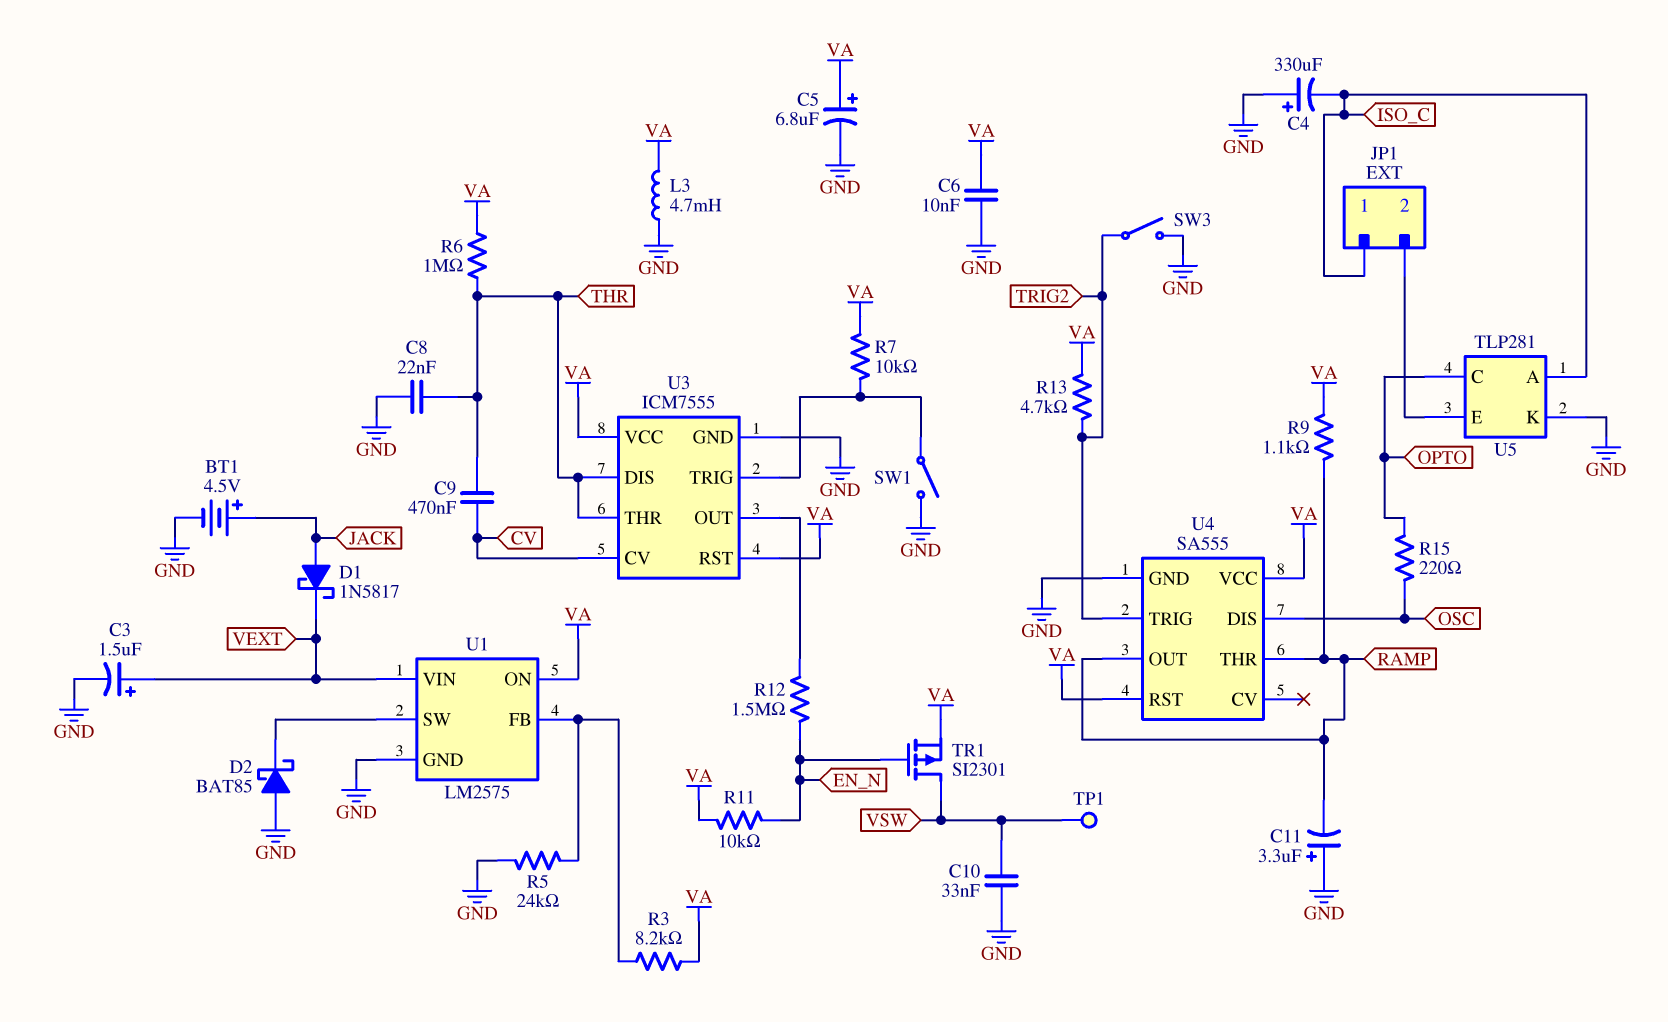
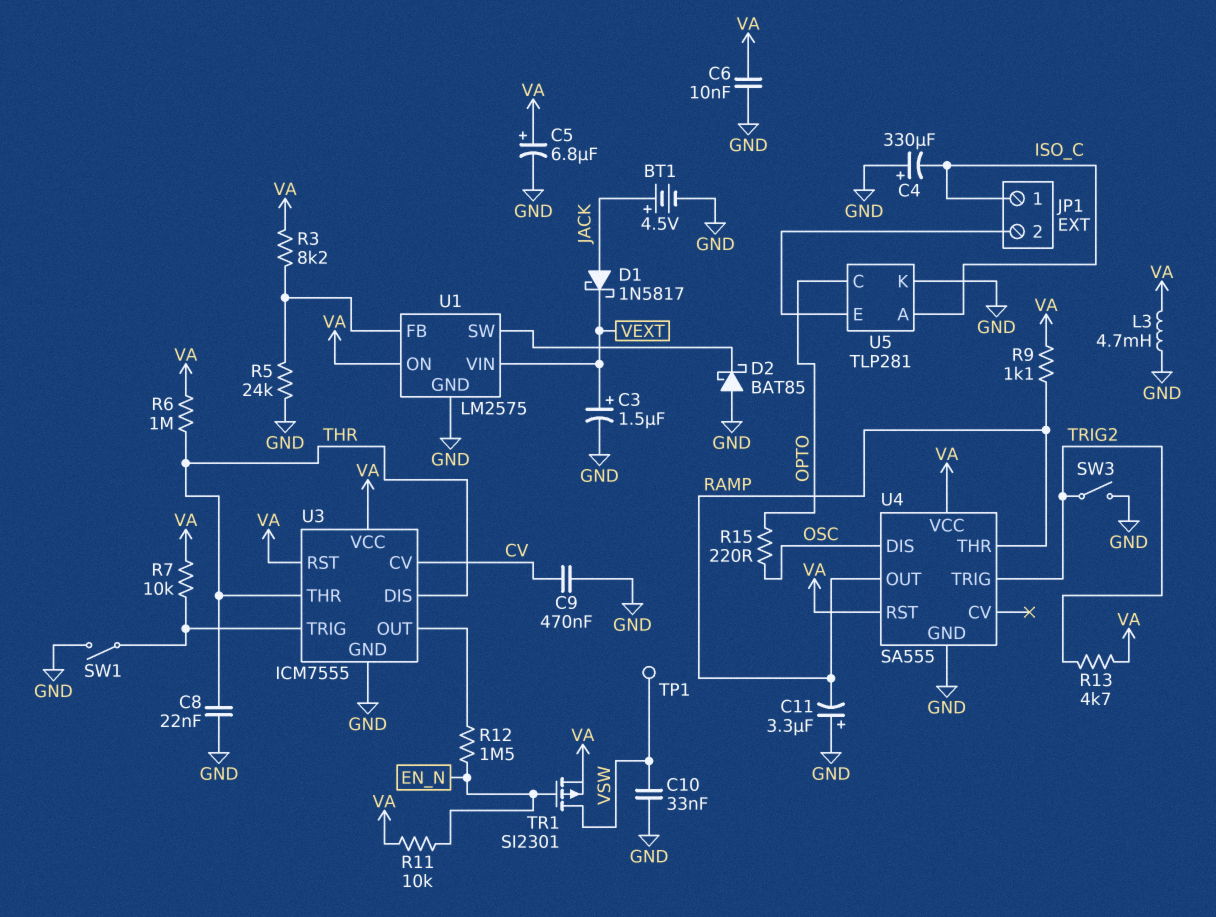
C9: 470nF (CV, THR) -> 470nF (CV, GND)

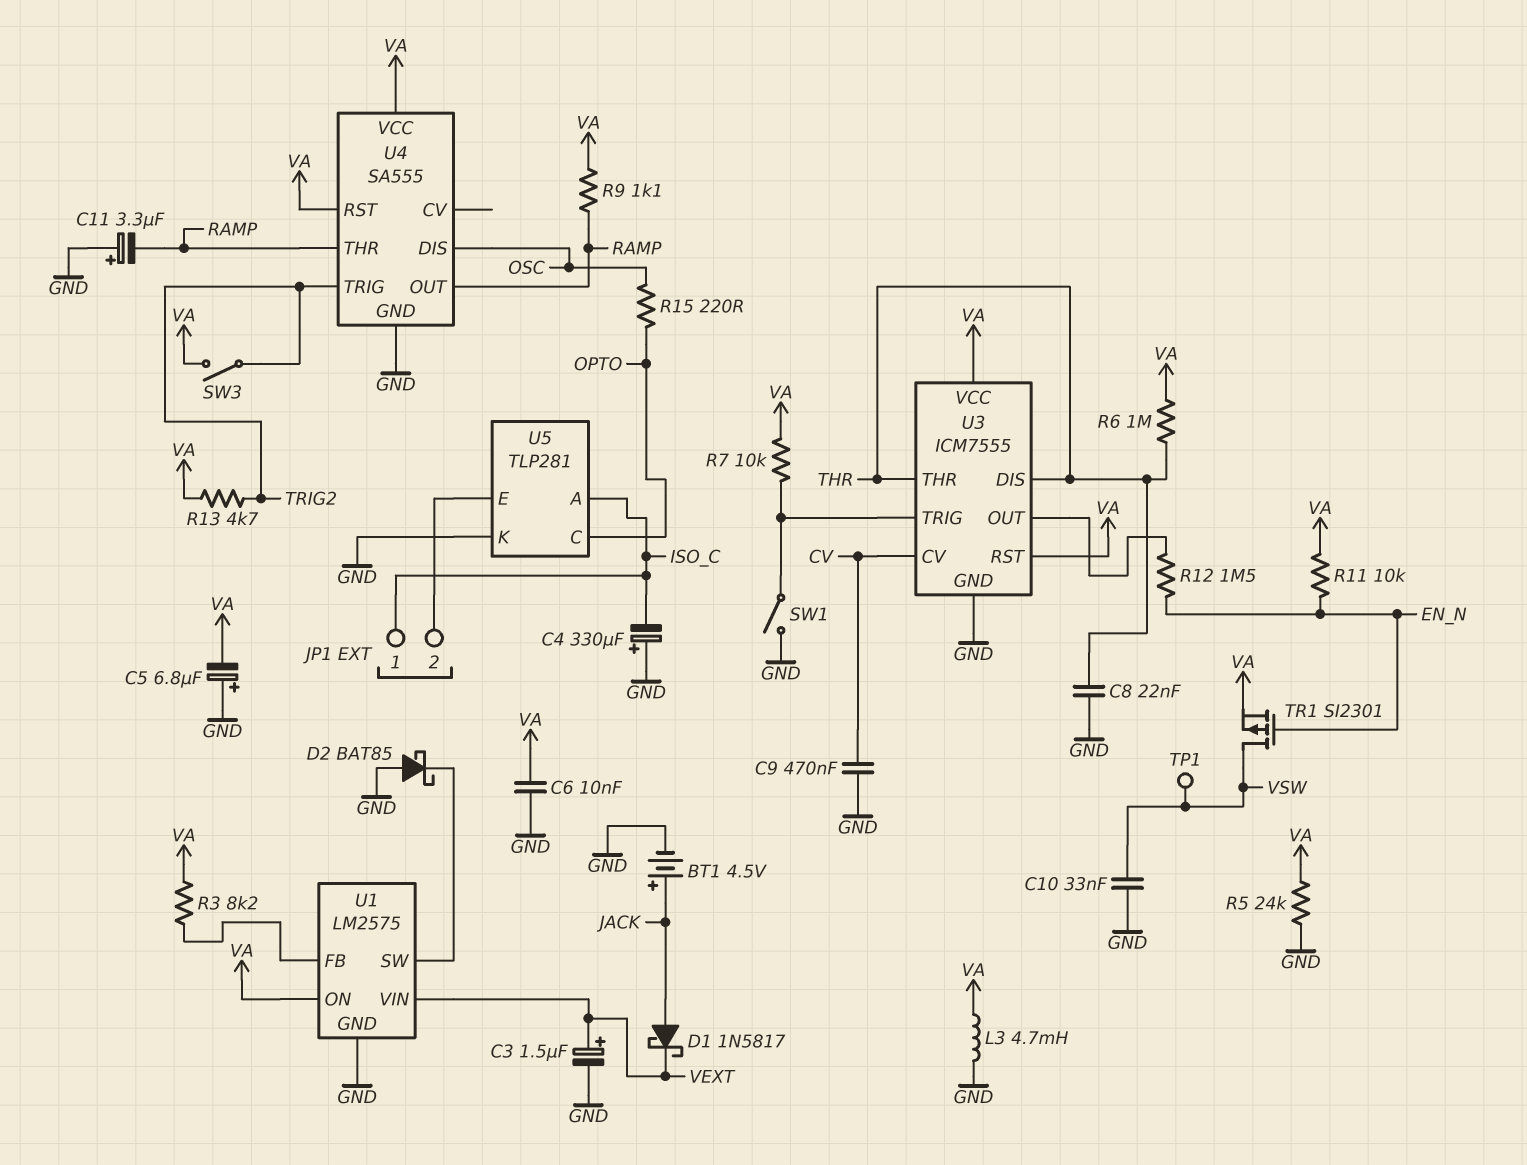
C5: 6.8uF (plus VA, minus GND) -> 6.8uF (plus GND, minus VA)
R5: 24k (GND, U1/FB) -> 24k (GND, VA)
SW3: switch (GND, TRIG2) -> switch (TRIG2, VA)

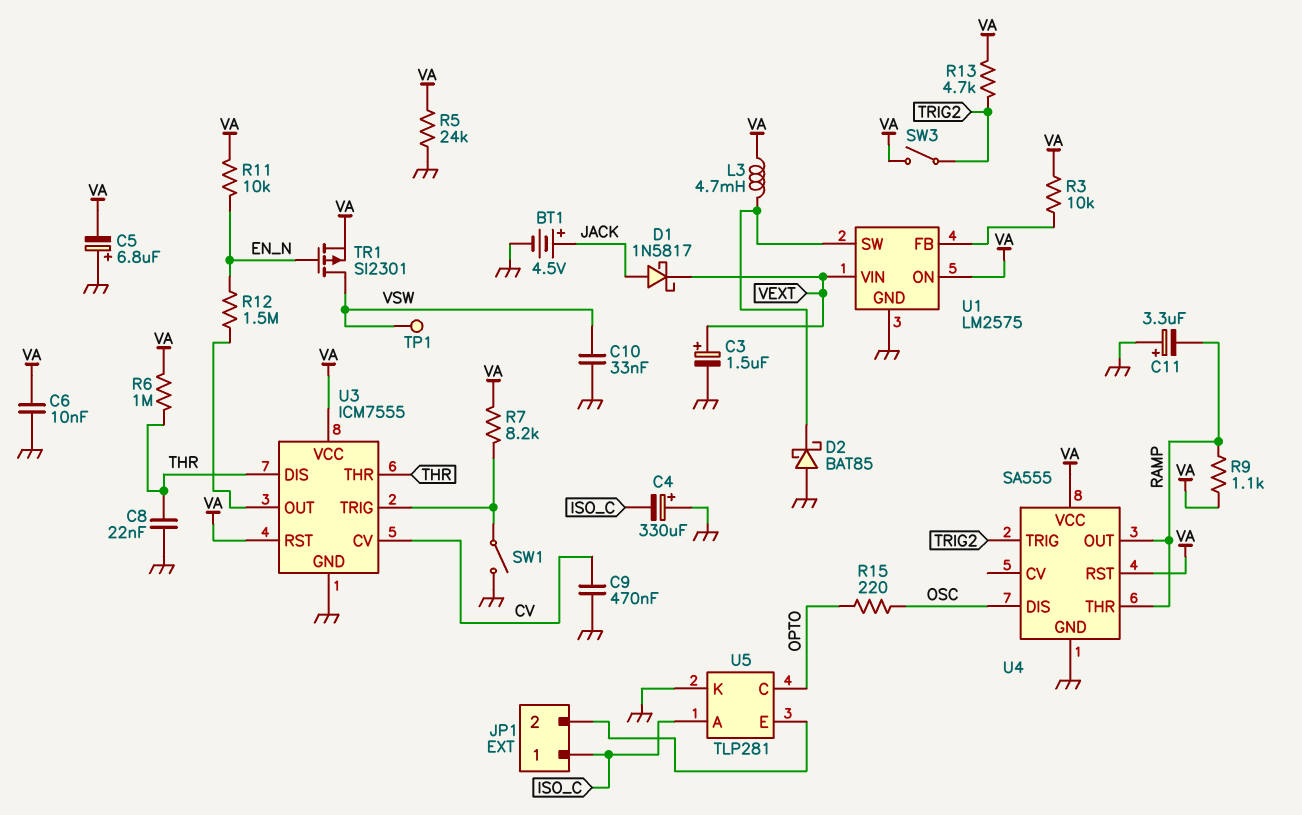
L3: 4.7mH (GND, VA) -> 4.7mH (U1/SW, VA)
R3: 8.2k (U1/FB, VA) -> 10k (U1/FB, VA)
R7: 10k (U3/TRIG, VA) -> 8.2k (U3/TRIG, VA)

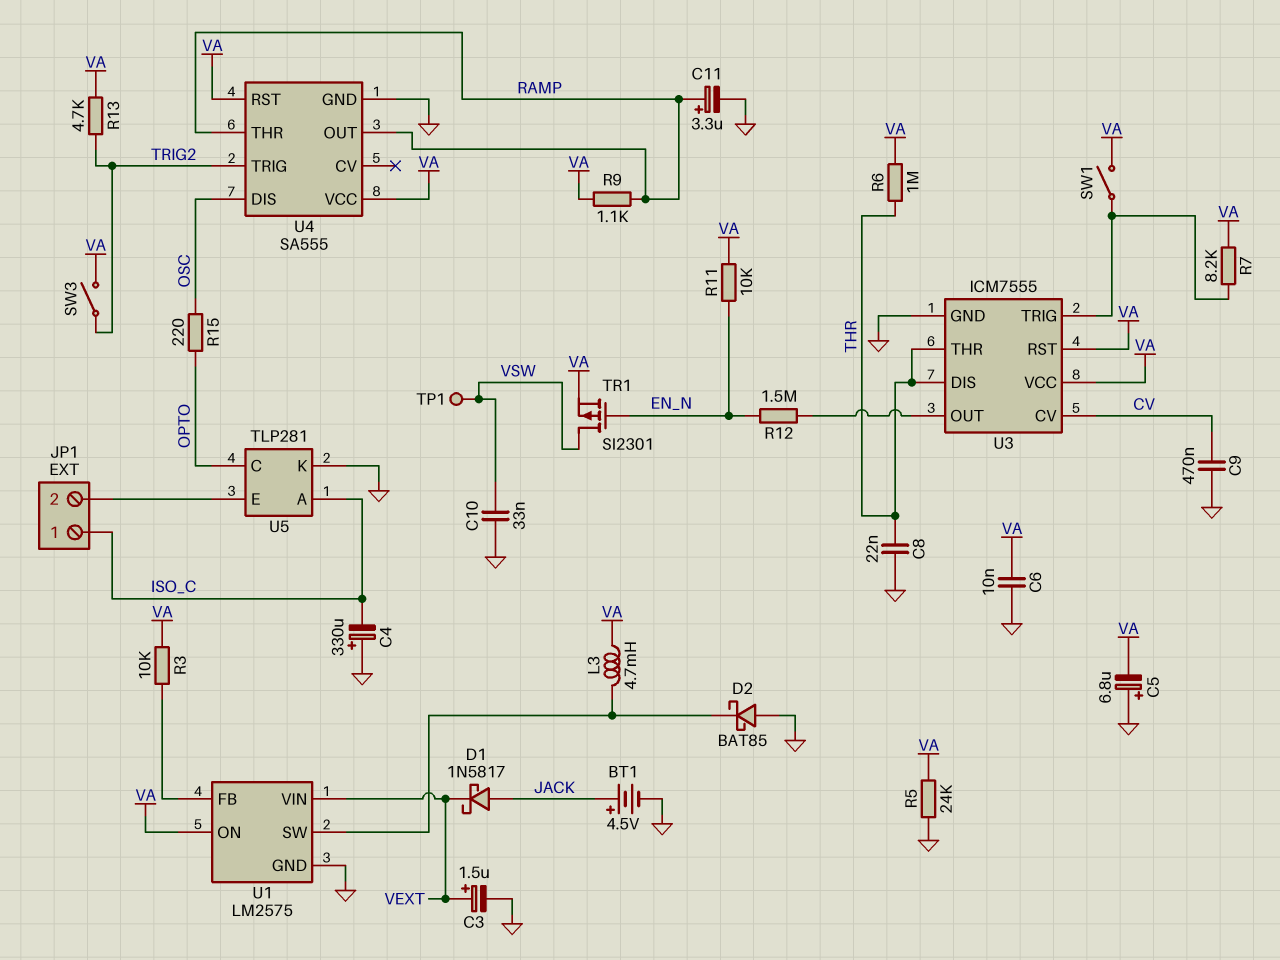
C11: 3.3uF (plus GND, minus RAMP) -> 3.3uF (plus RAMP, minus GND)
SW1: switch (GND, U3/TRIG) -> switch (U3/TRIG, VA)

